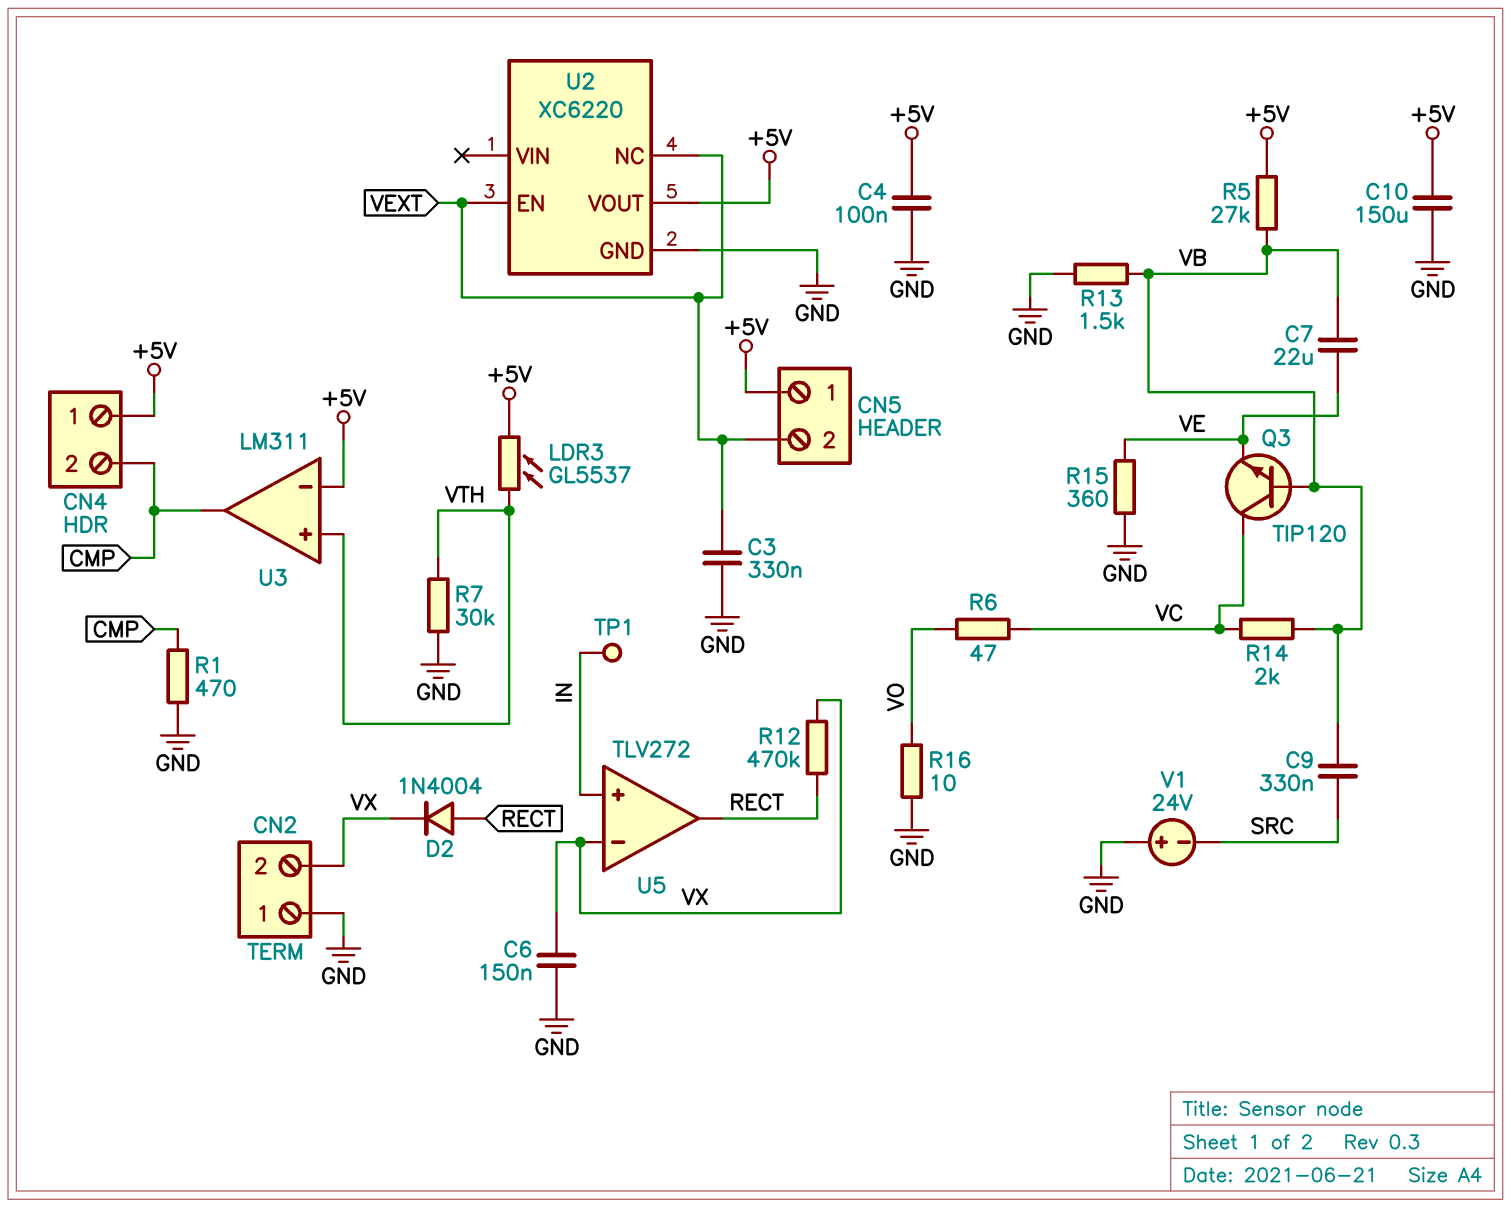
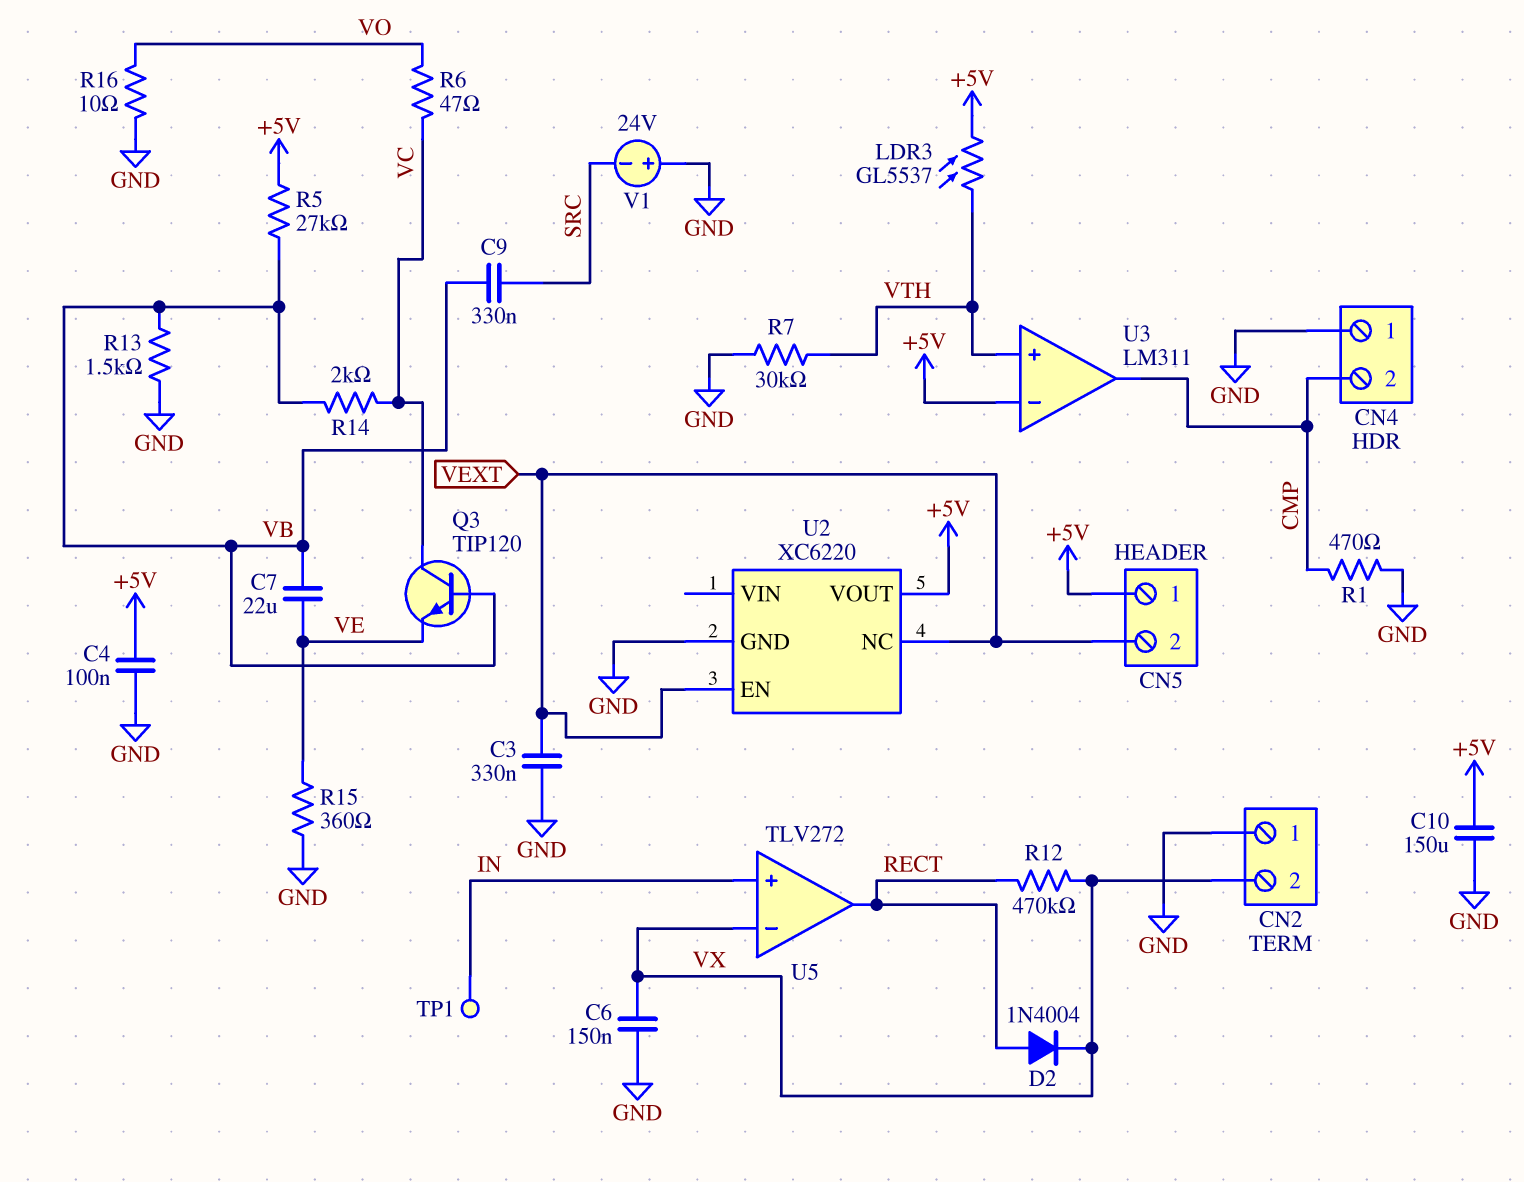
CN4 pin 1: +5V -> GND

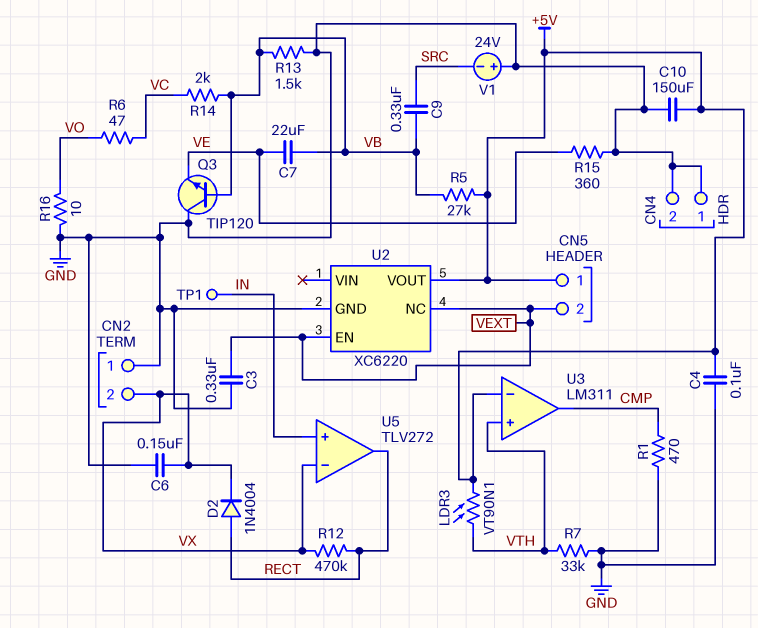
CN4 pin 2: CMP -> GND
LDR3: GL5537 (+5V, VTH) -> VT90N1 (+5V, VTH)
Q3: NPN TIP120 (B VB, C VC, E VE) -> NPN TIP120 (B VB, C GND, E VE)
R7: 30k (GND, VTH) -> 33k (GND, VTH)

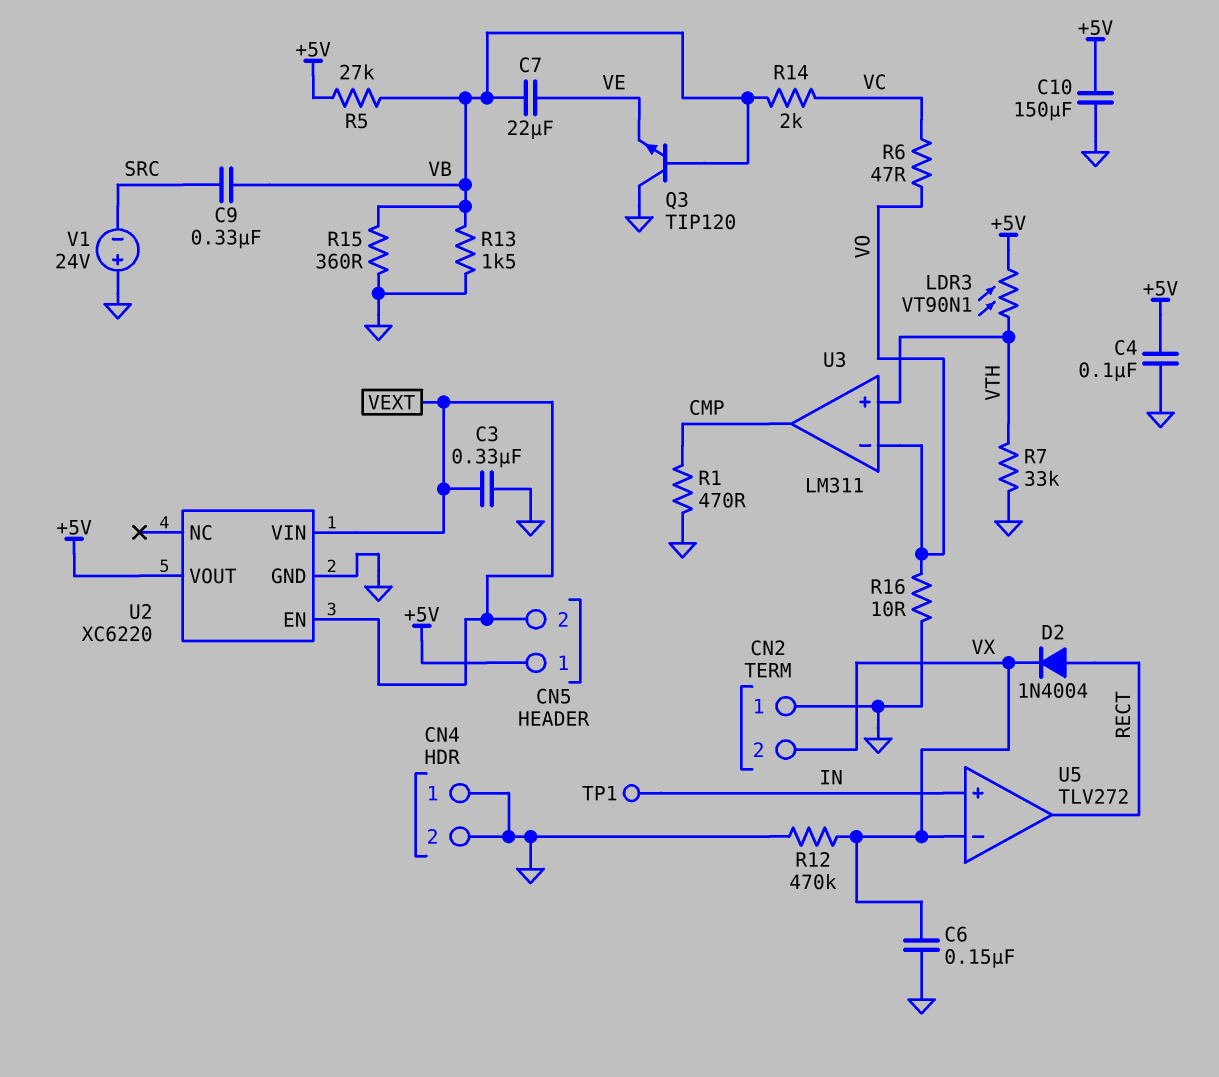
R12: 470k (RECT, VX) -> 470k (GND, VX)
R15: 360 (GND, VE) -> 360 (GND, VB)
U2 pin NC: VEXT -> none
U2 pin VIN: none -> VEXT
U3 pin in-: +5V -> VO

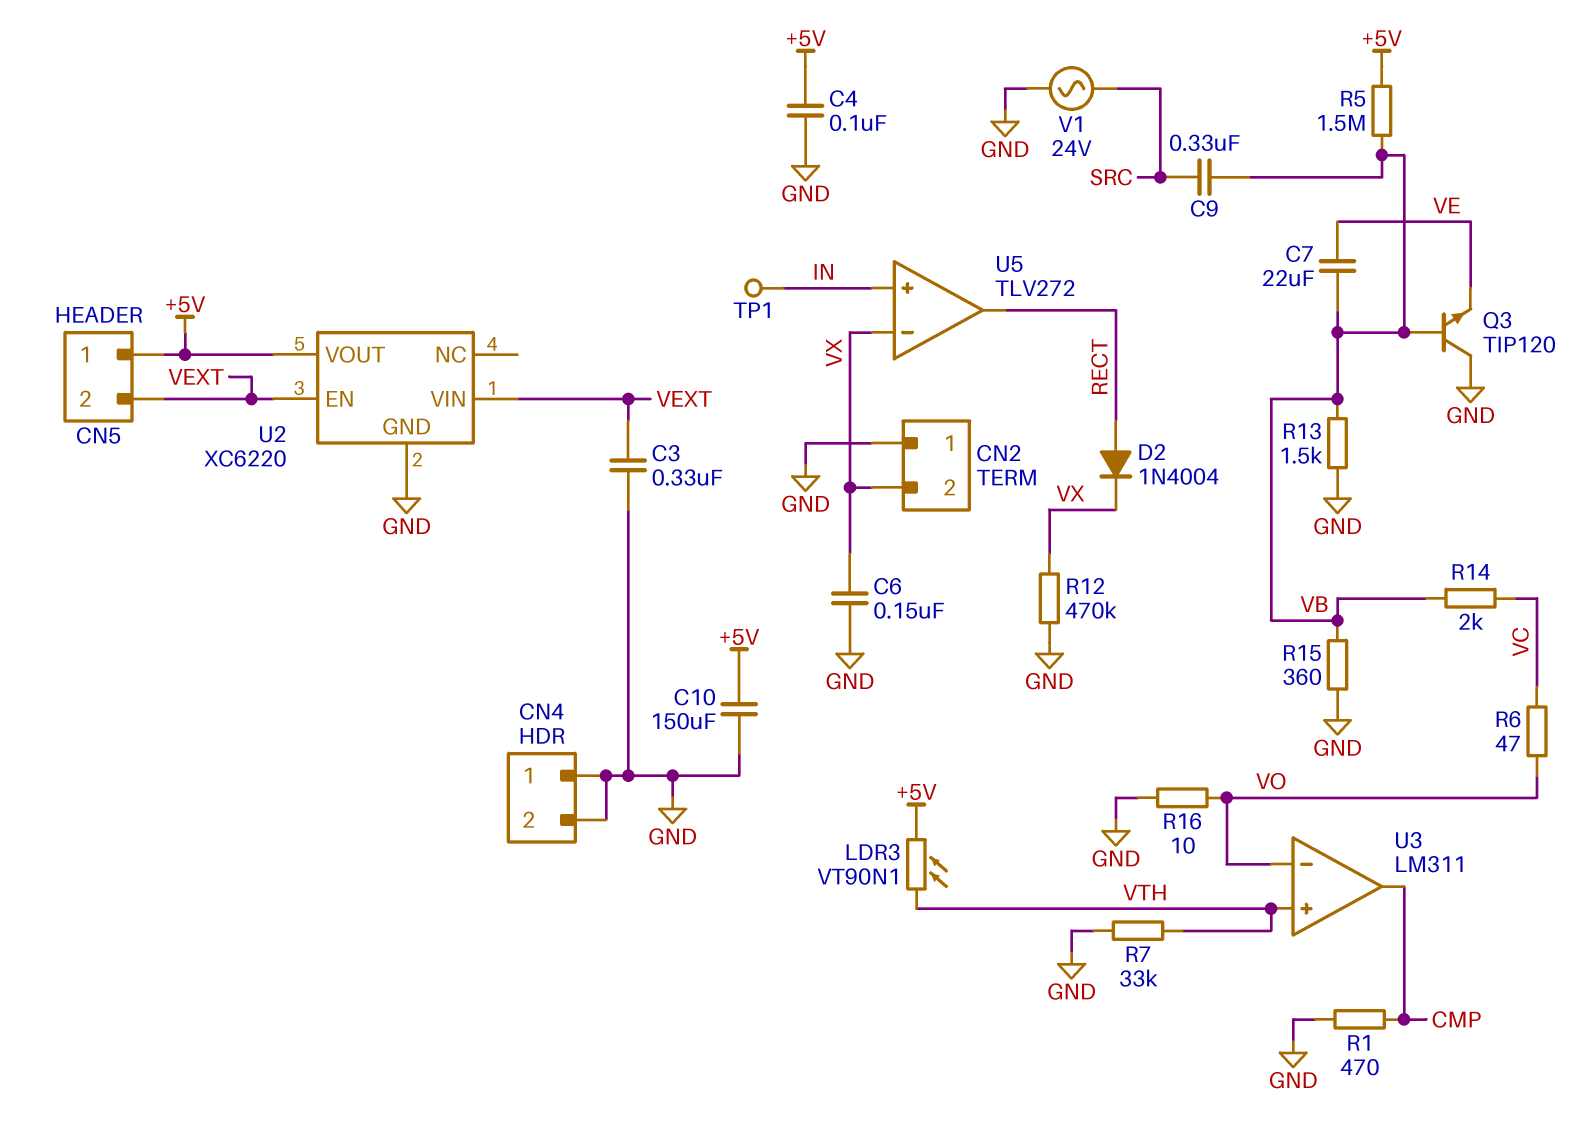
R5: 27k (+5V, VB) -> 1.5M (+5V, VB)
V1: 24V (plus GND, minus SRC) -> AC 24V (GND, SRC)

